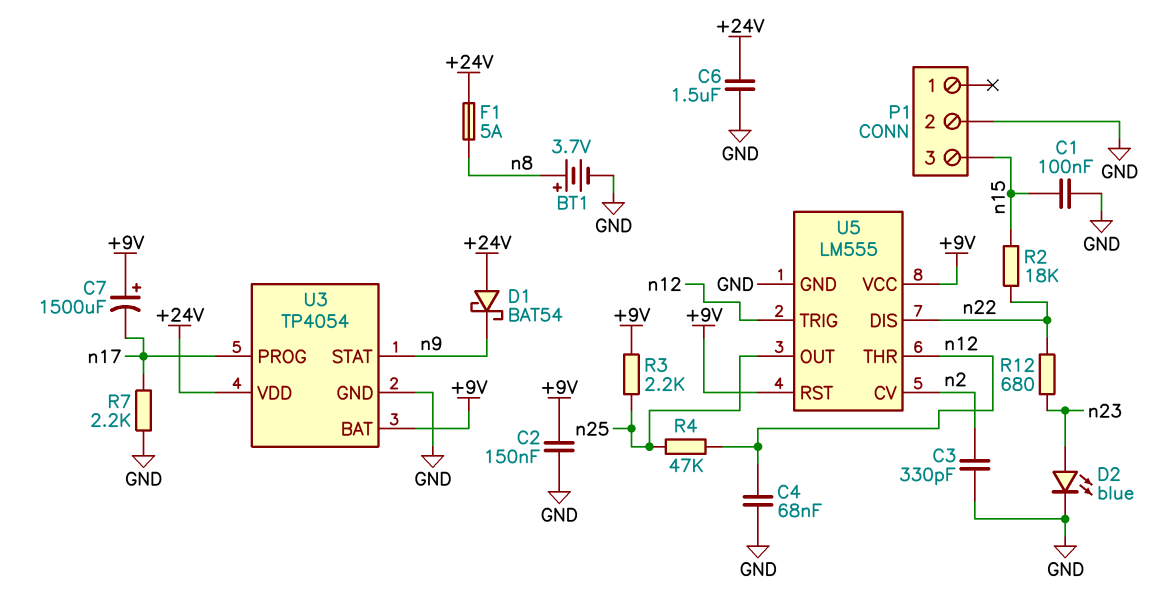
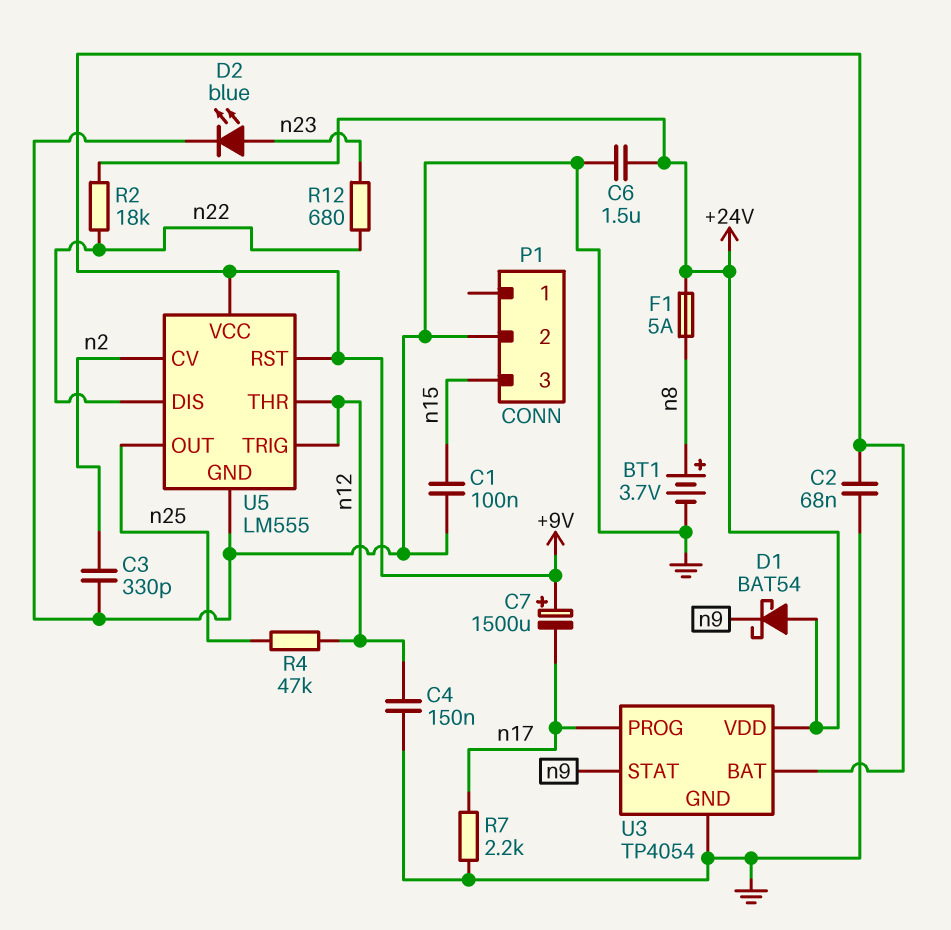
C2: 150nF (+9V, GND) -> 68nF (+9V, GND)
C4: 68nF (GND, n12) -> 150nF (GND, n12)
R2: 18k (n15, n22) -> 18k (+24V, n22)
R3: 2.2k (+9V, n25) -> none

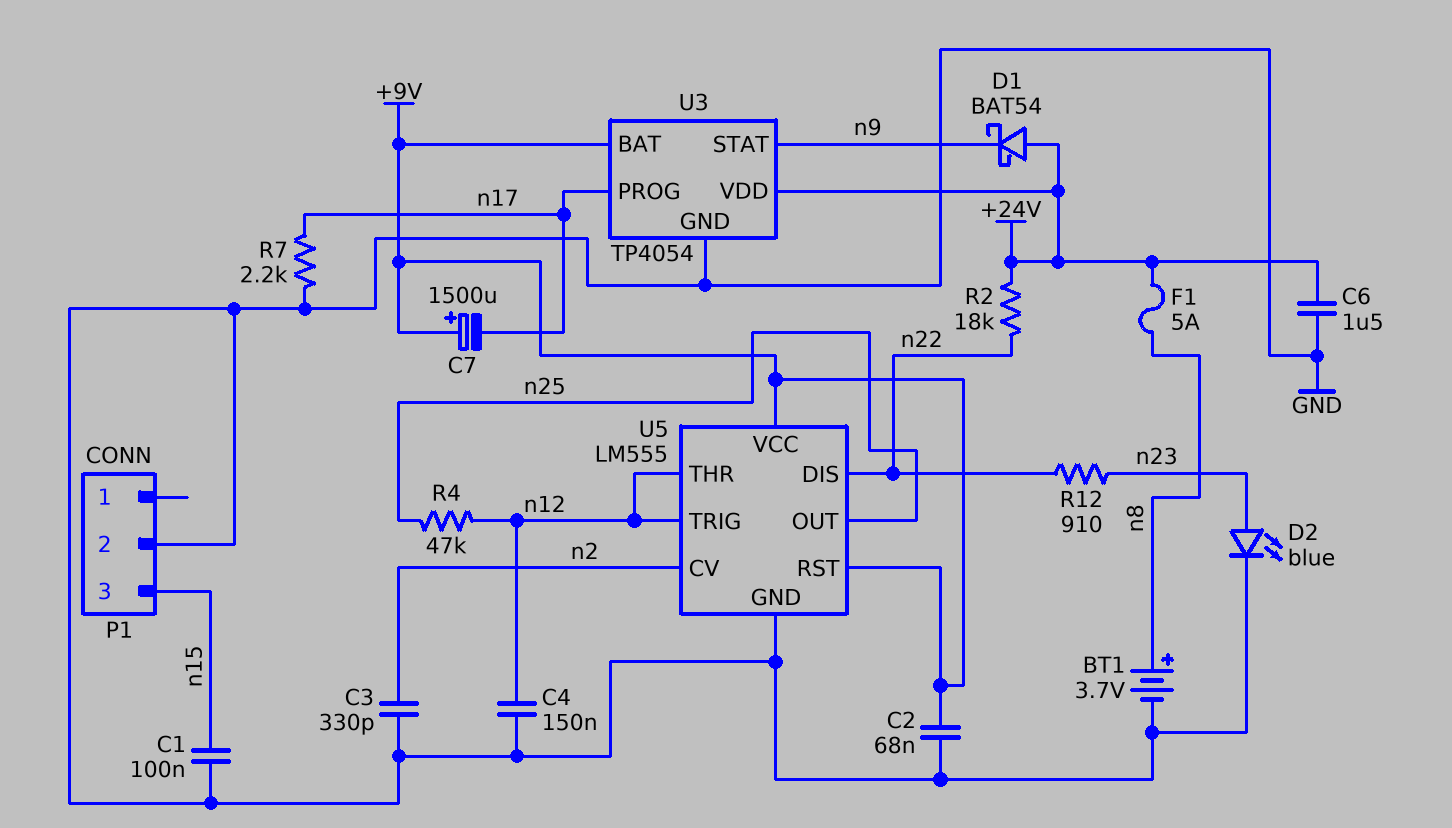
R12: 680 (n22, n23) -> 910 (n22, n23)

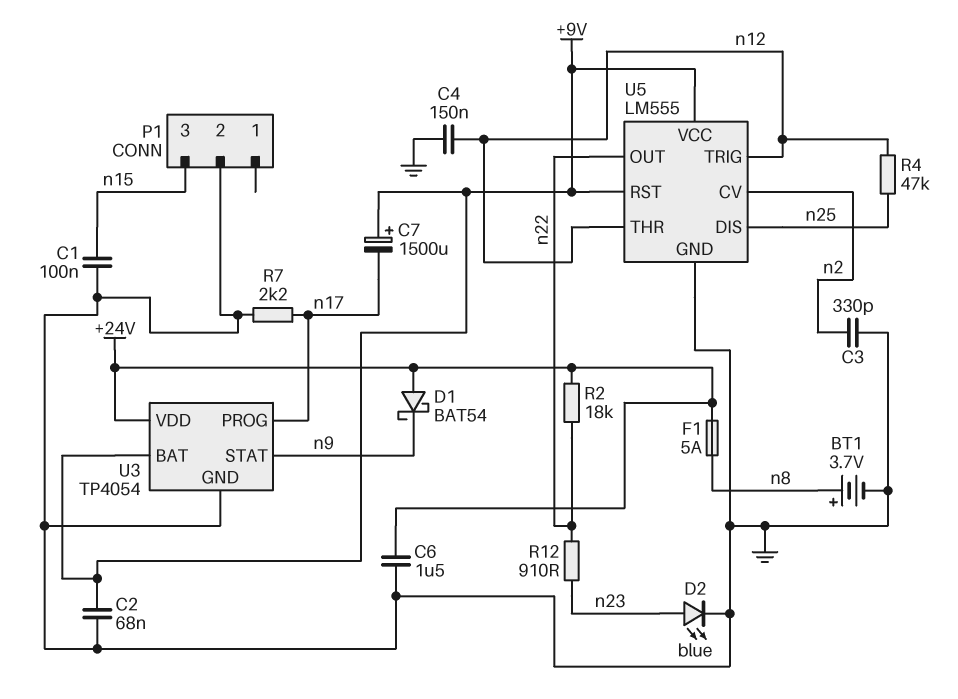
U5 pin DIS: n22 -> n25
U5 pin OUT: n25 -> n22

